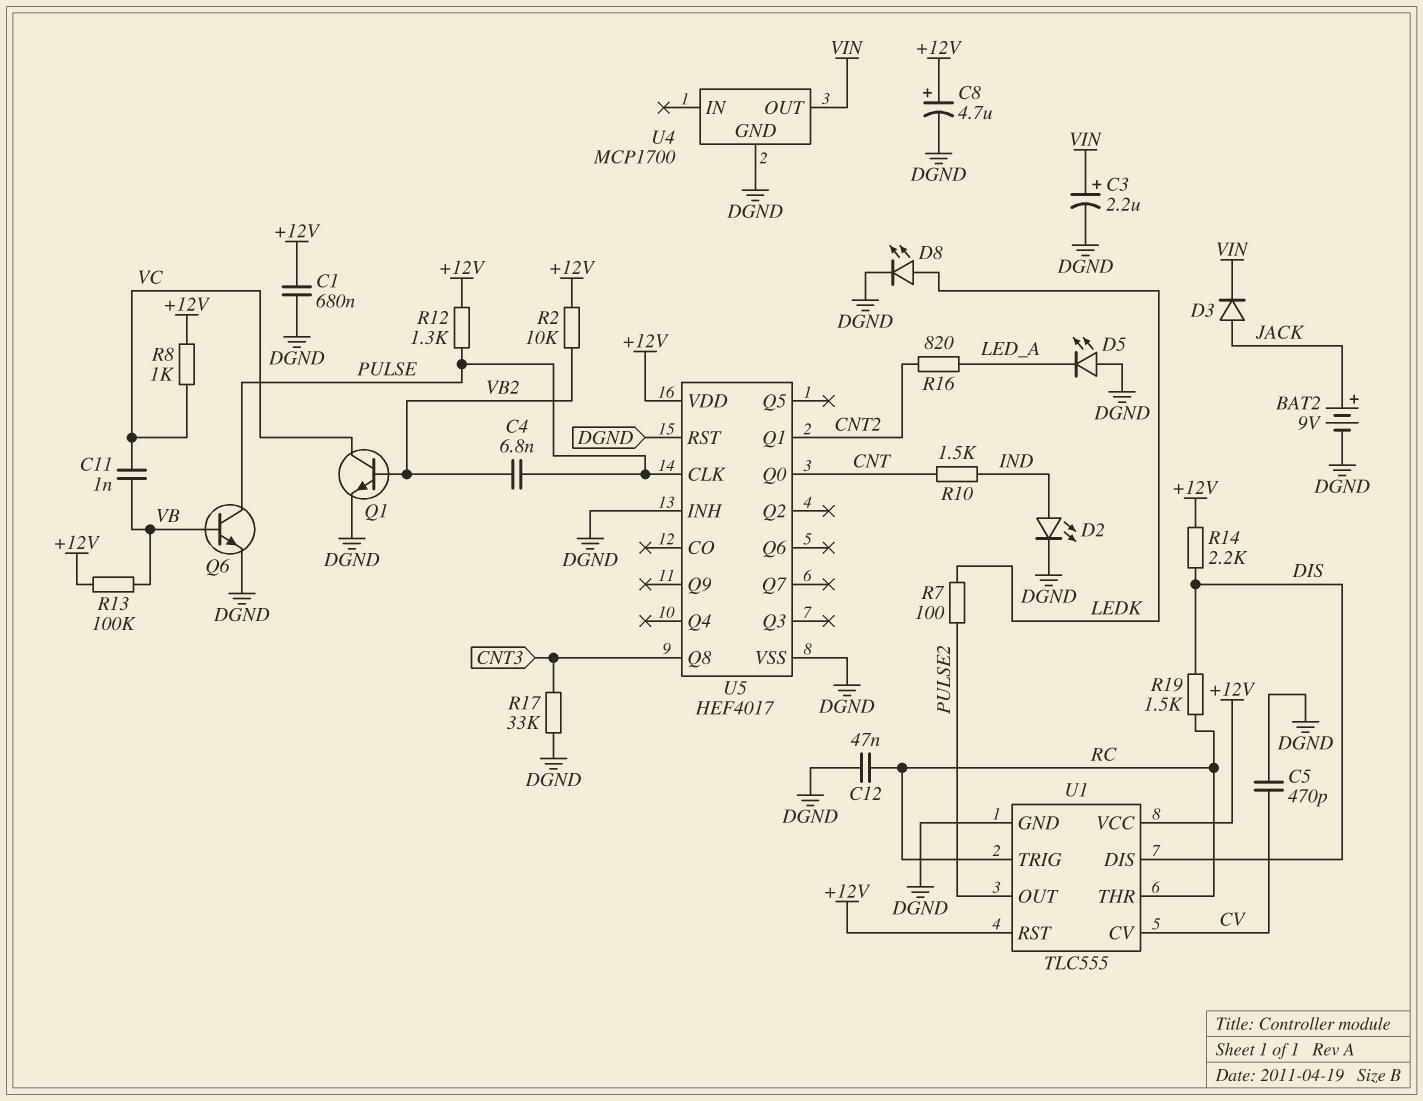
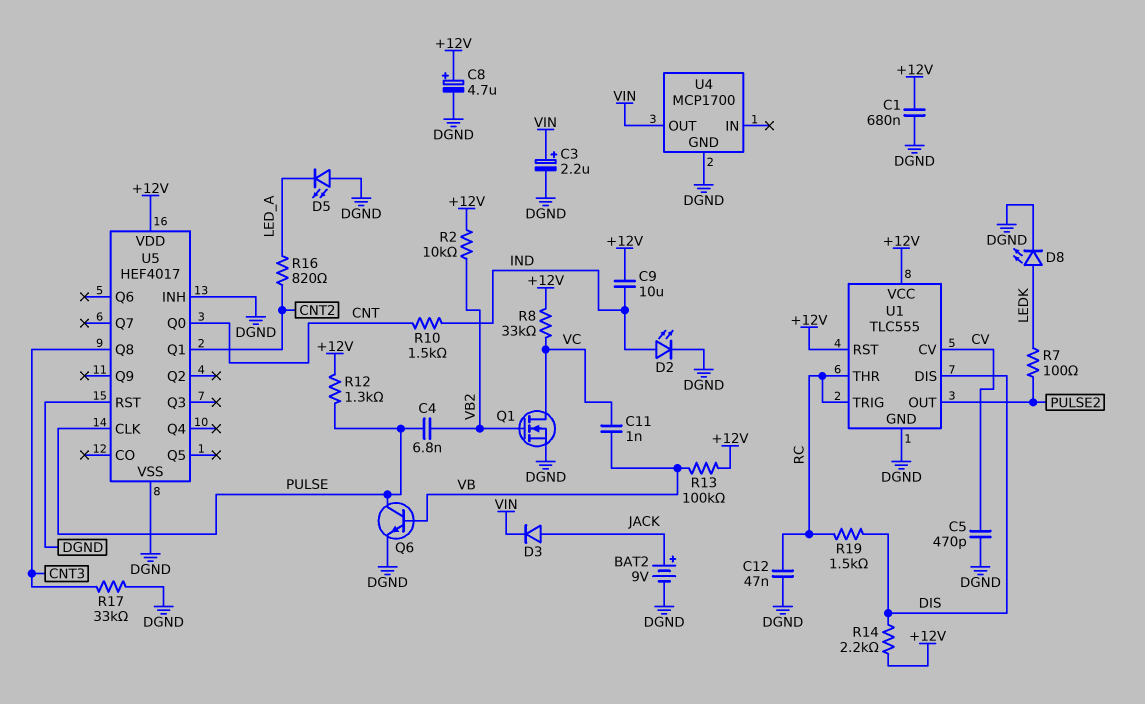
C9: none -> 10uF (+12V, IND)
Q1: NPN (B VB2, C VC, E DGND) -> NMOS (G VB2, D VC, S DGND)
R8: 1k (+12V, VC) -> 33k (+12V, VC)

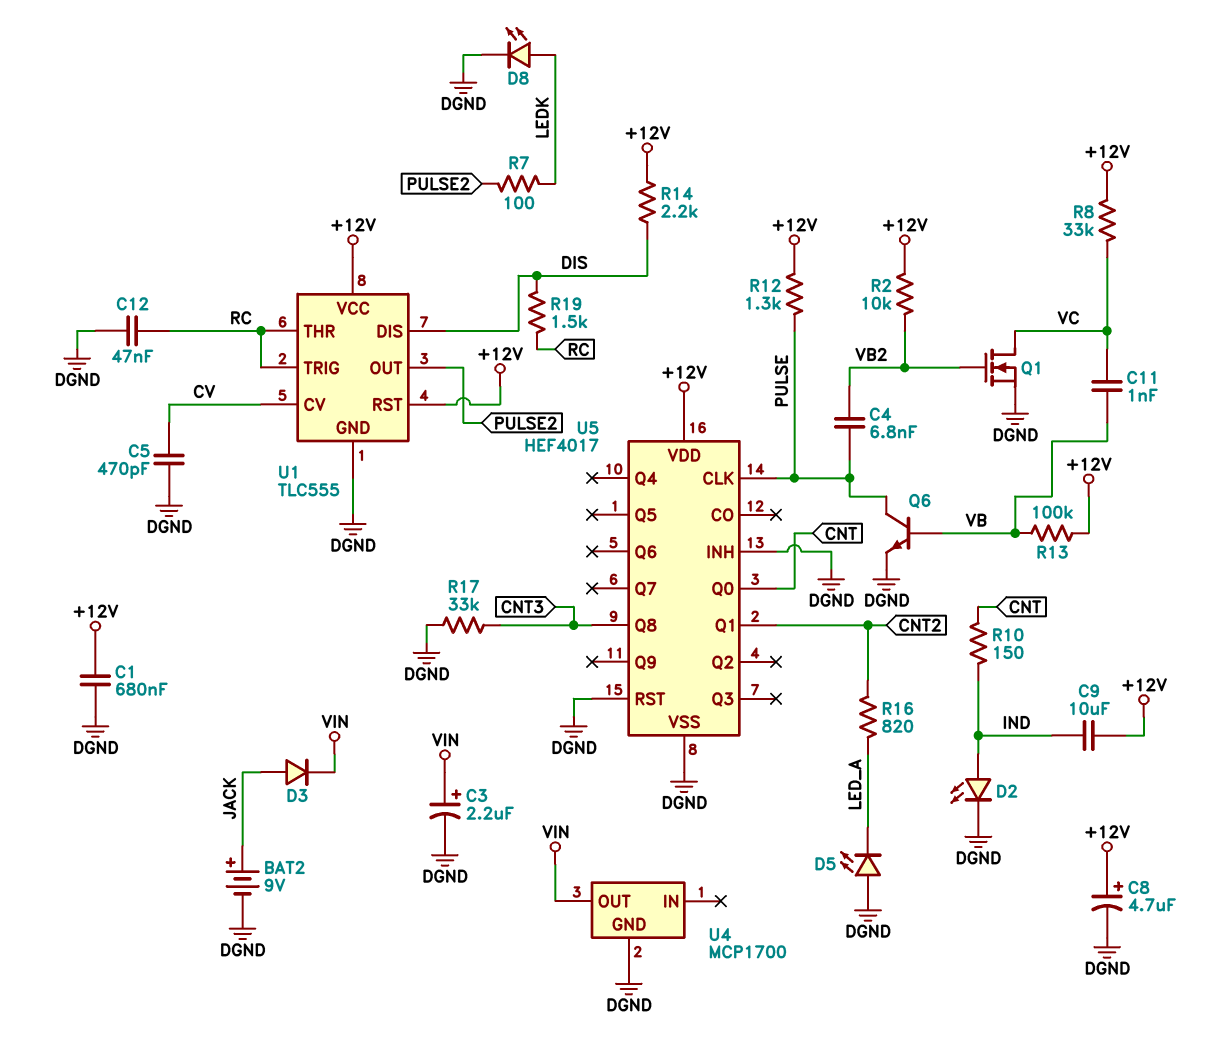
R10: 1.5k (CNT, IND) -> 150 (CNT, IND)

